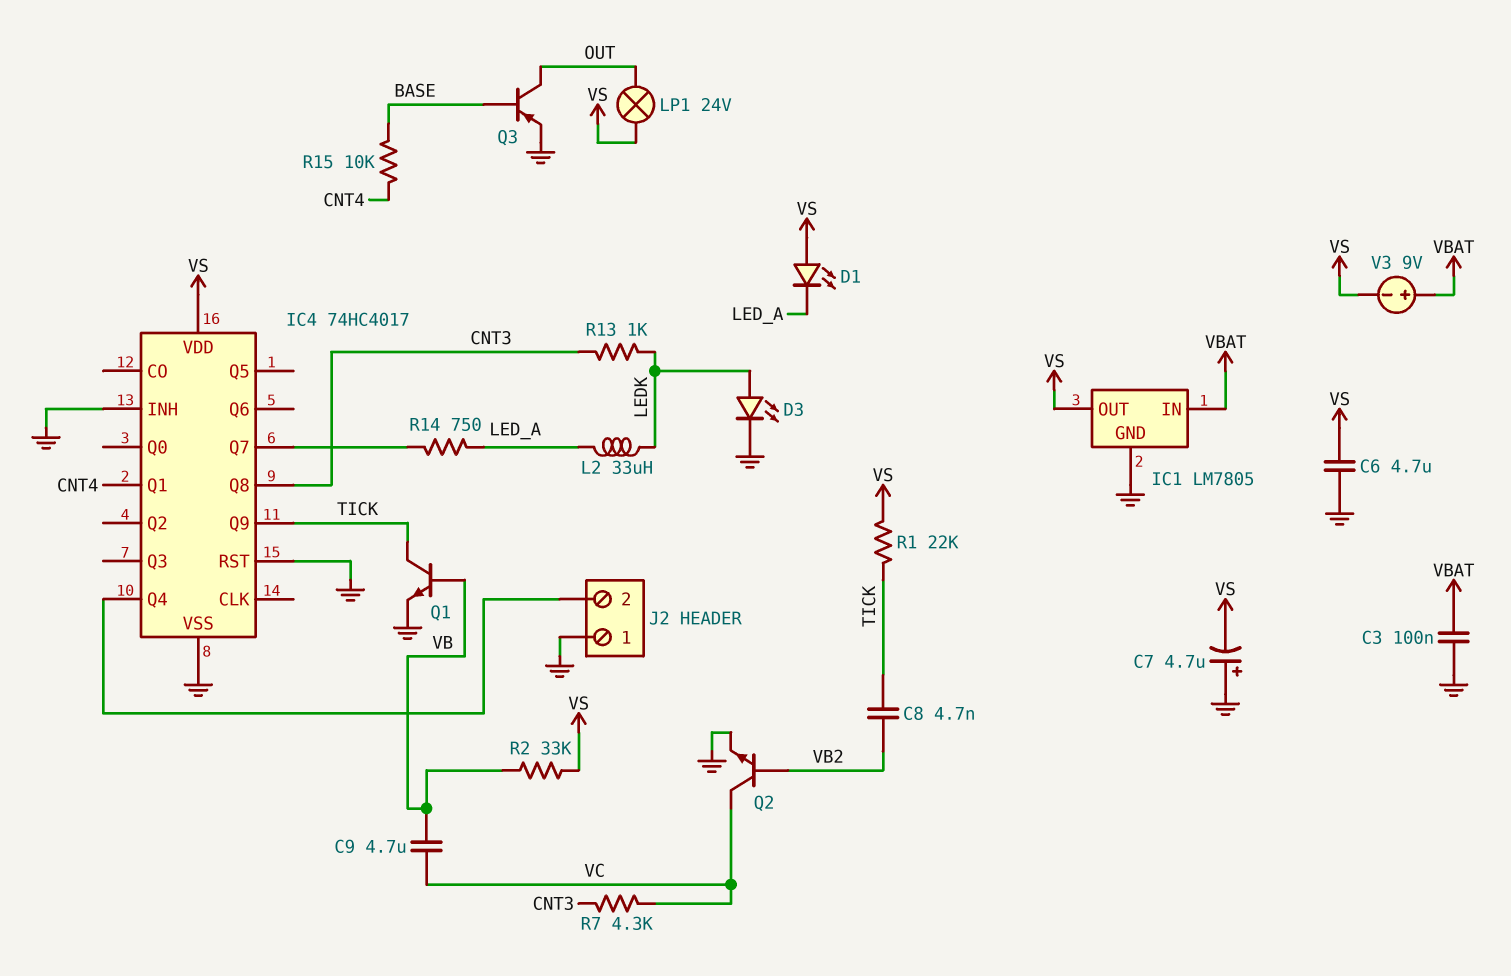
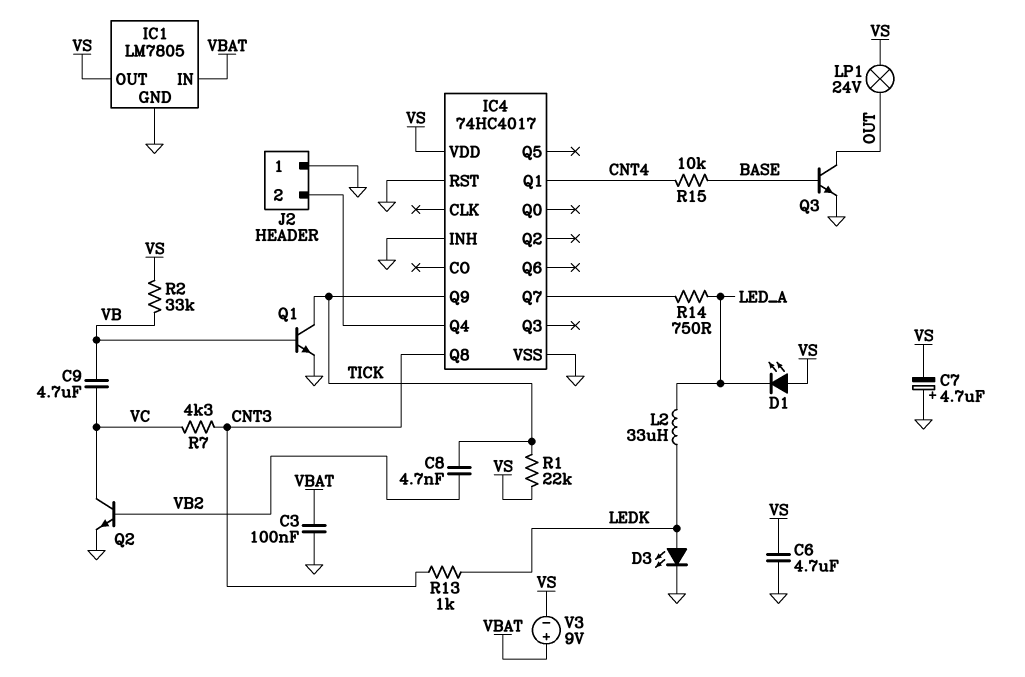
Q3: PNP (B BASE, C OUT, E GND) -> NPN (B BASE, C OUT, E GND)

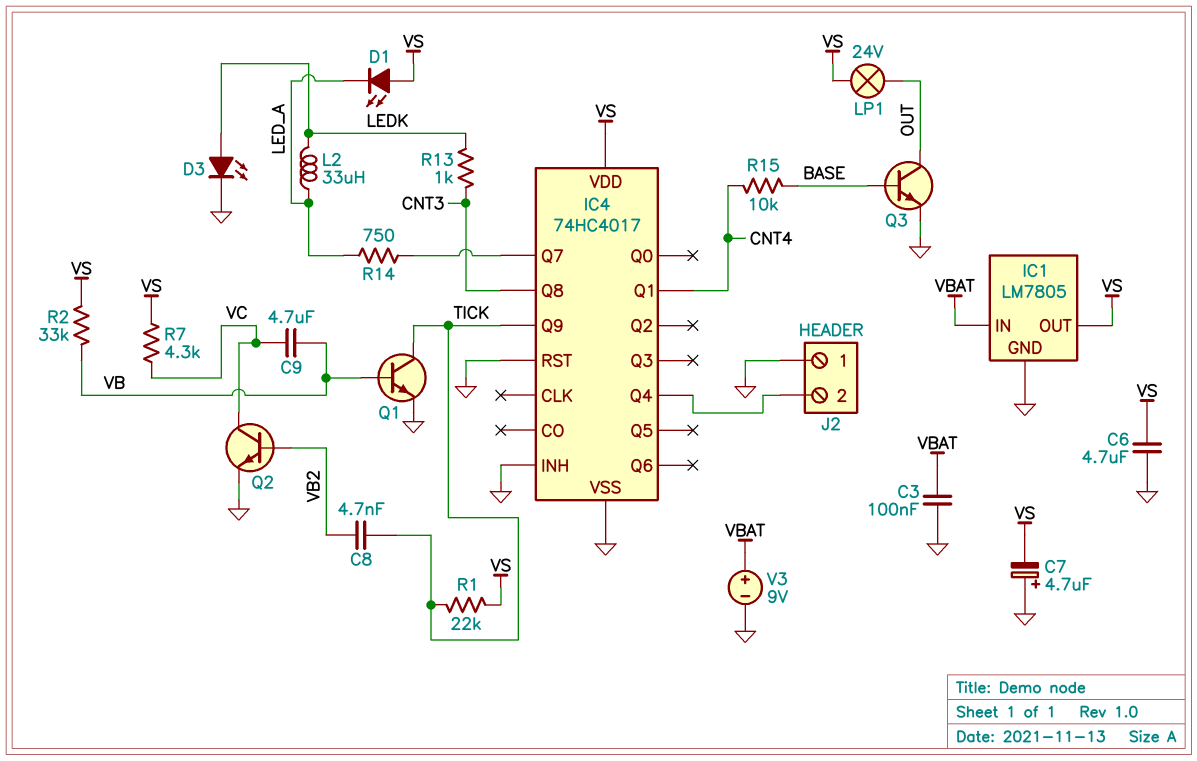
R7: 4.3k (CNT3, VC) -> 4.3k (VC, VS)
V3: 9V (plus VBAT, minus VS) -> 9V (plus VBAT, minus GND)

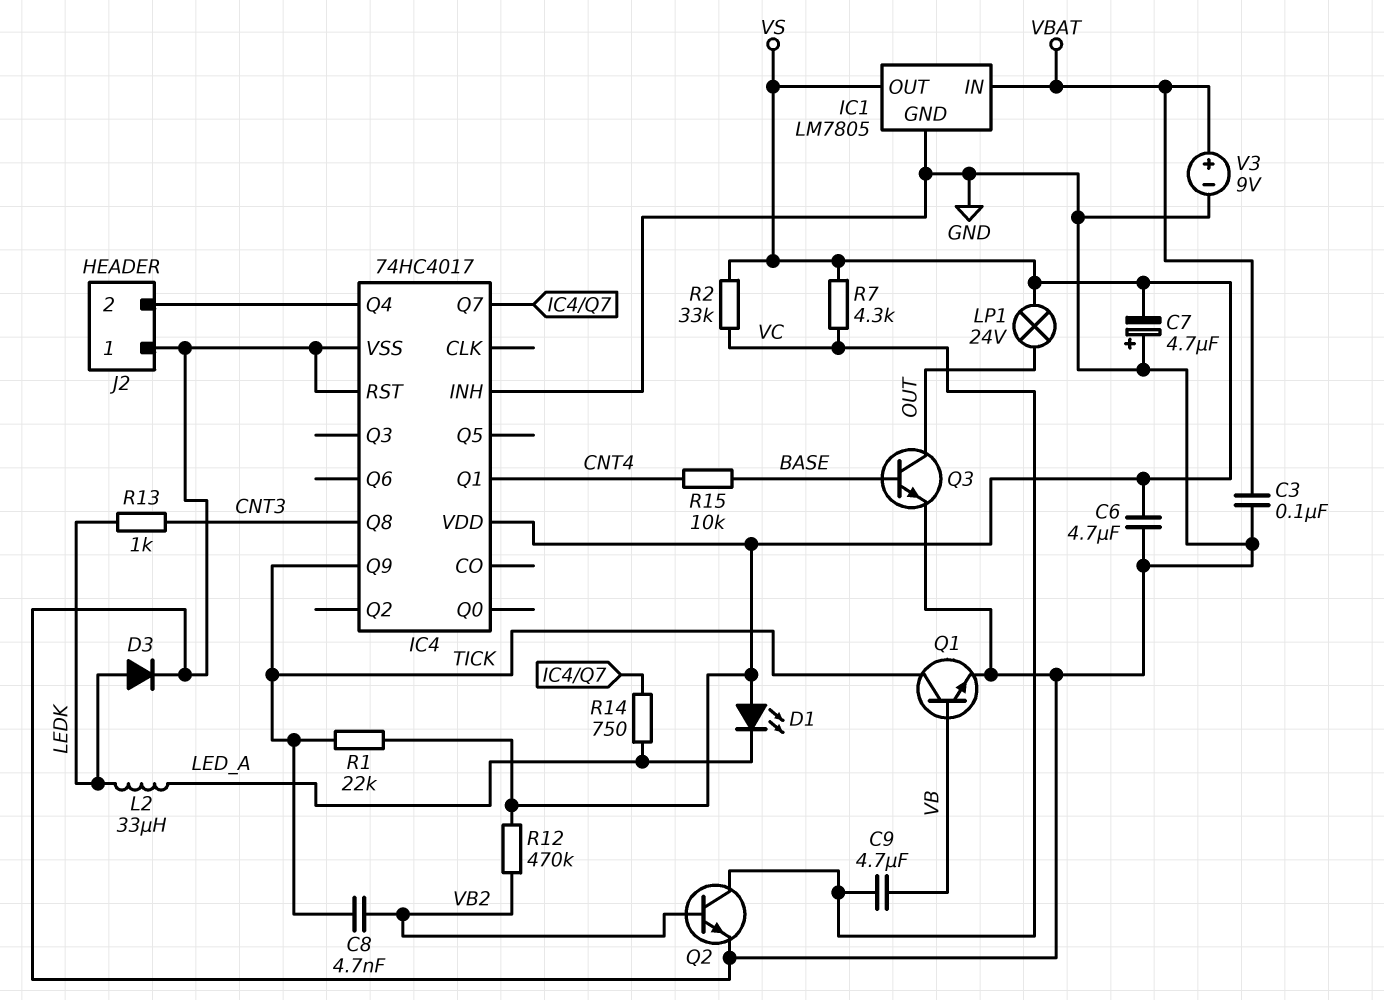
D3: LED (A LEDK, K GND) -> diode (A LEDK, K GND)
R2: 33k (VB, VS) -> 33k (VC, VS)
R12: none -> 470k (VB2, VS)

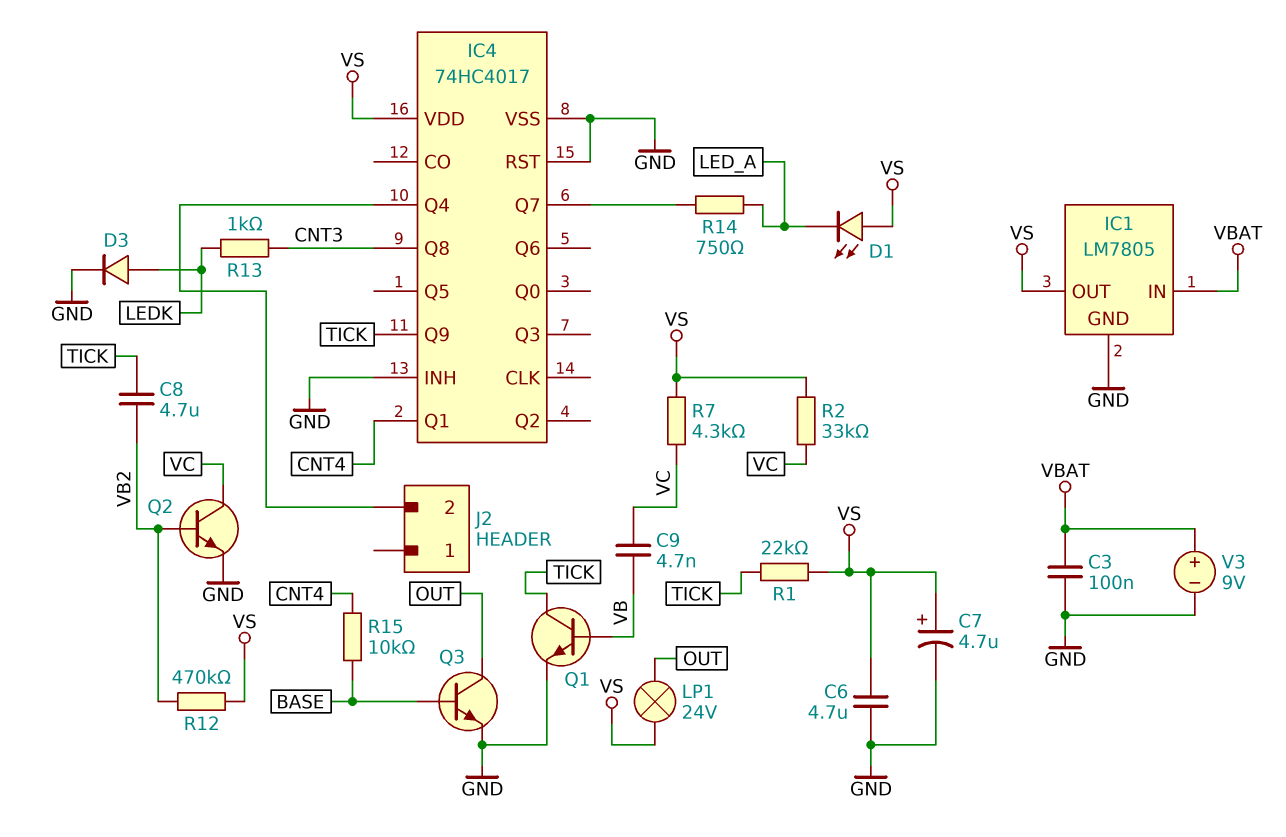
C7: 4.7uF (plus GND, minus VS) -> 4.7uF (plus VS, minus GND)
C8: 4.7nF (TICK, VB2) -> 4.7uF (TICK, VB2)
C9: 4.7uF (VB, VC) -> 4.7nF (VB, VC)
J2 pin 1: GND -> none
L2: 33uH (LEDK, LED_A) -> none

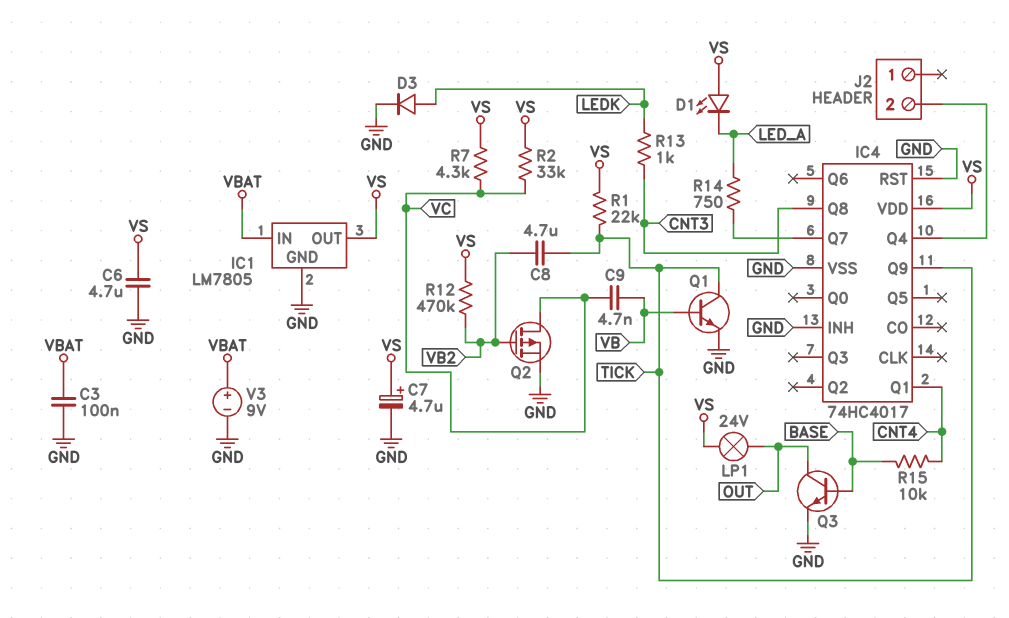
Q2: NPN (B VB2, C VC, E GND) -> PMOS (G VB2, D VC, S GND)

